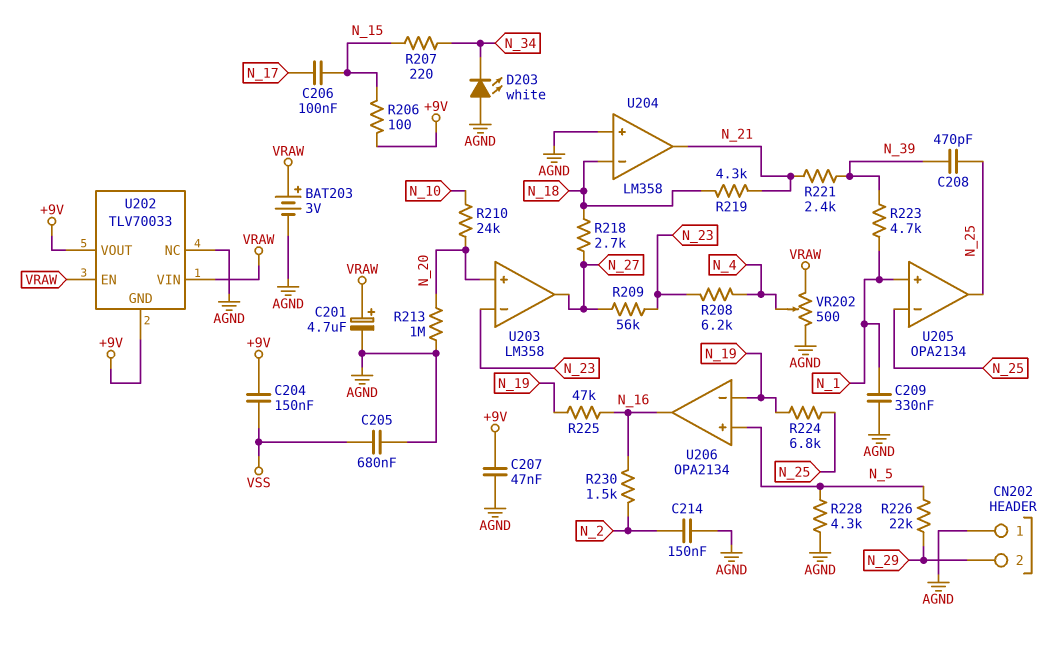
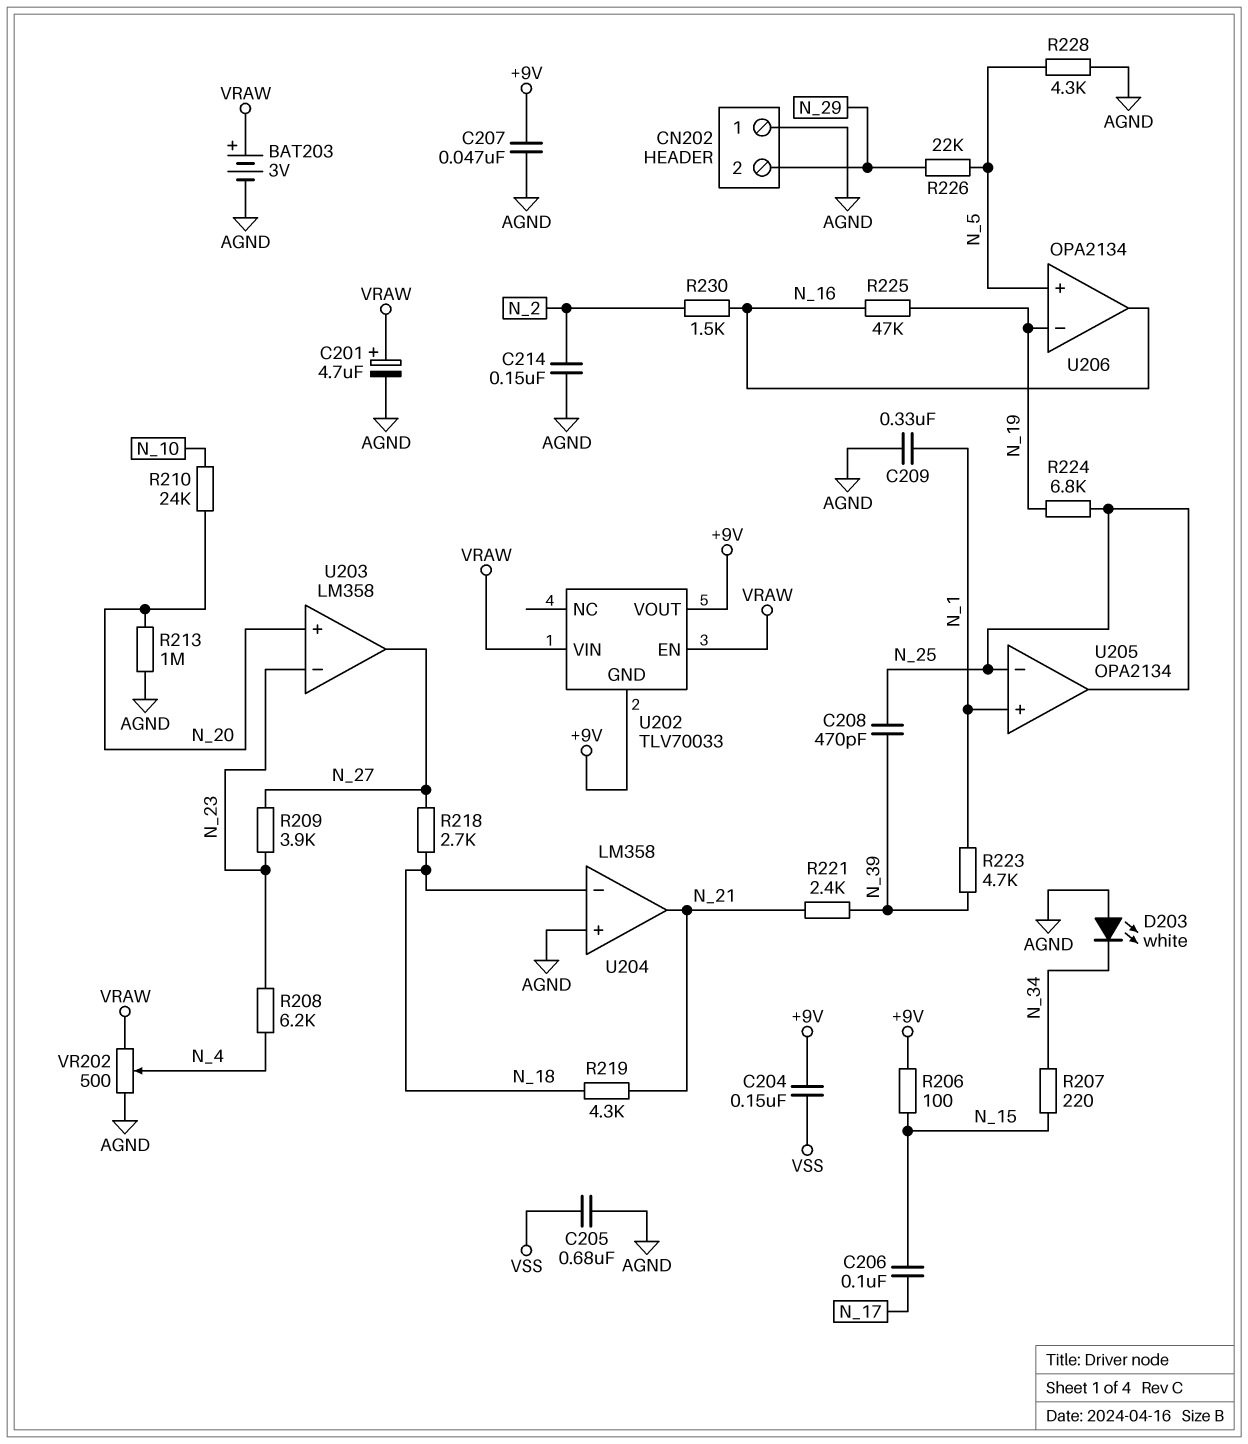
R209: 56k (N_23, N_27) -> 3.9k (N_23, N_27)
U202 pin NC: AGND -> none

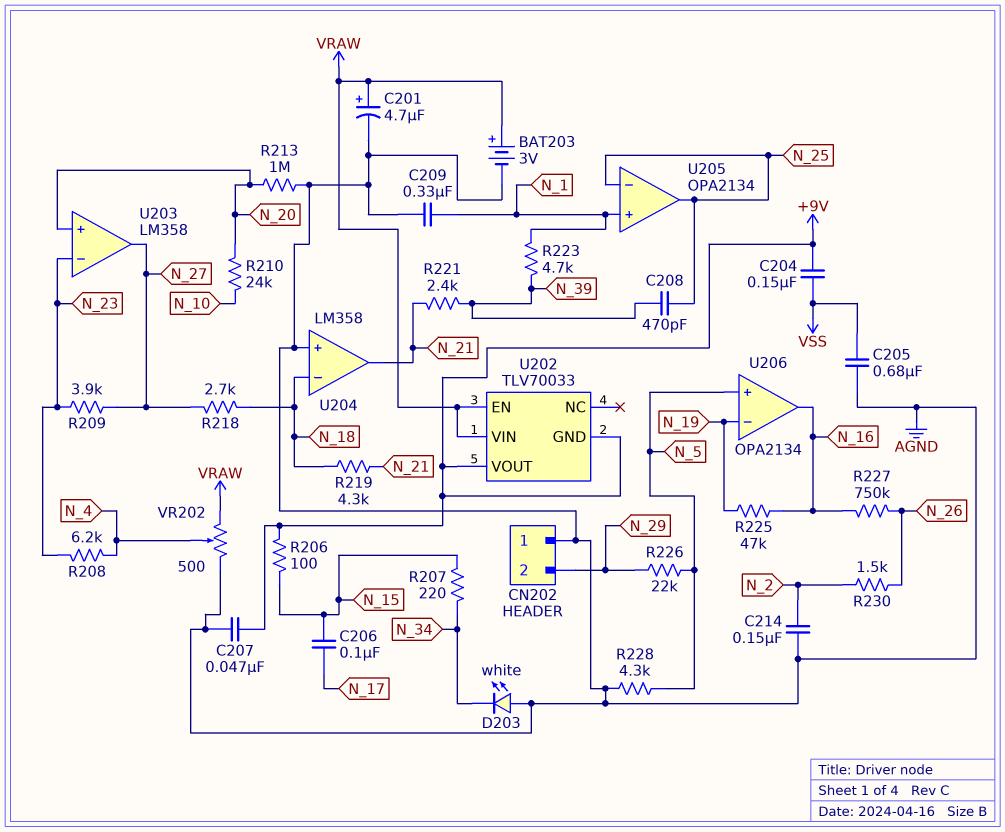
R224: 6.8k (N_19, N_25) -> none
R227: none -> 750k (N_16, N_26)
R230: 1.5k (N_2, N_16) -> 1.5k (N_2, N_26)

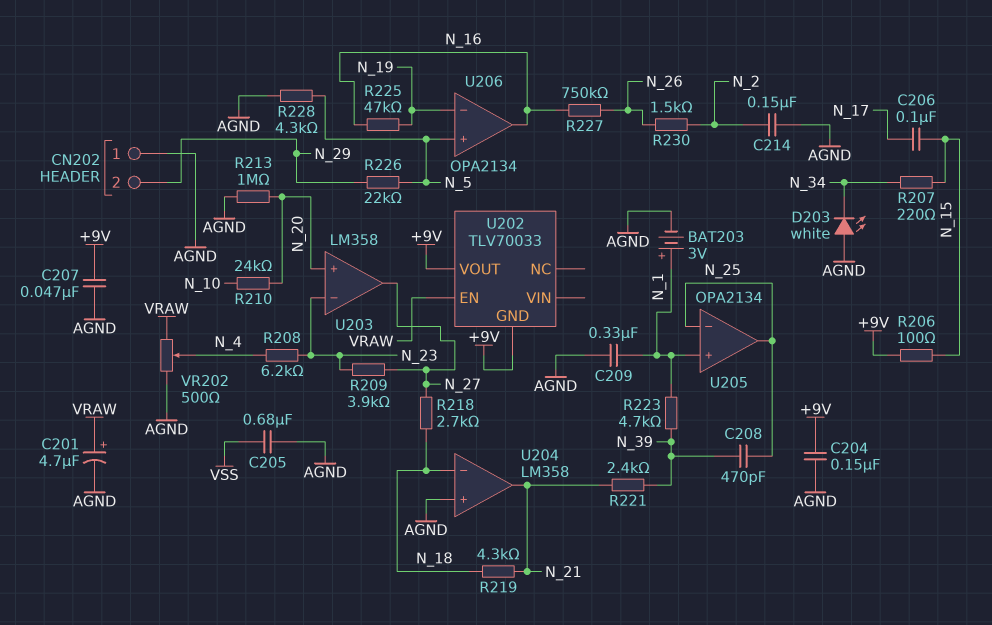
BAT203: 3V (plus VRAW, minus AGND) -> 3V (plus N_1, minus AGND)
C204: 150nF (+9V, VSS) -> 150nF (+9V, AGND)
U202 pin VIN: VRAW -> none

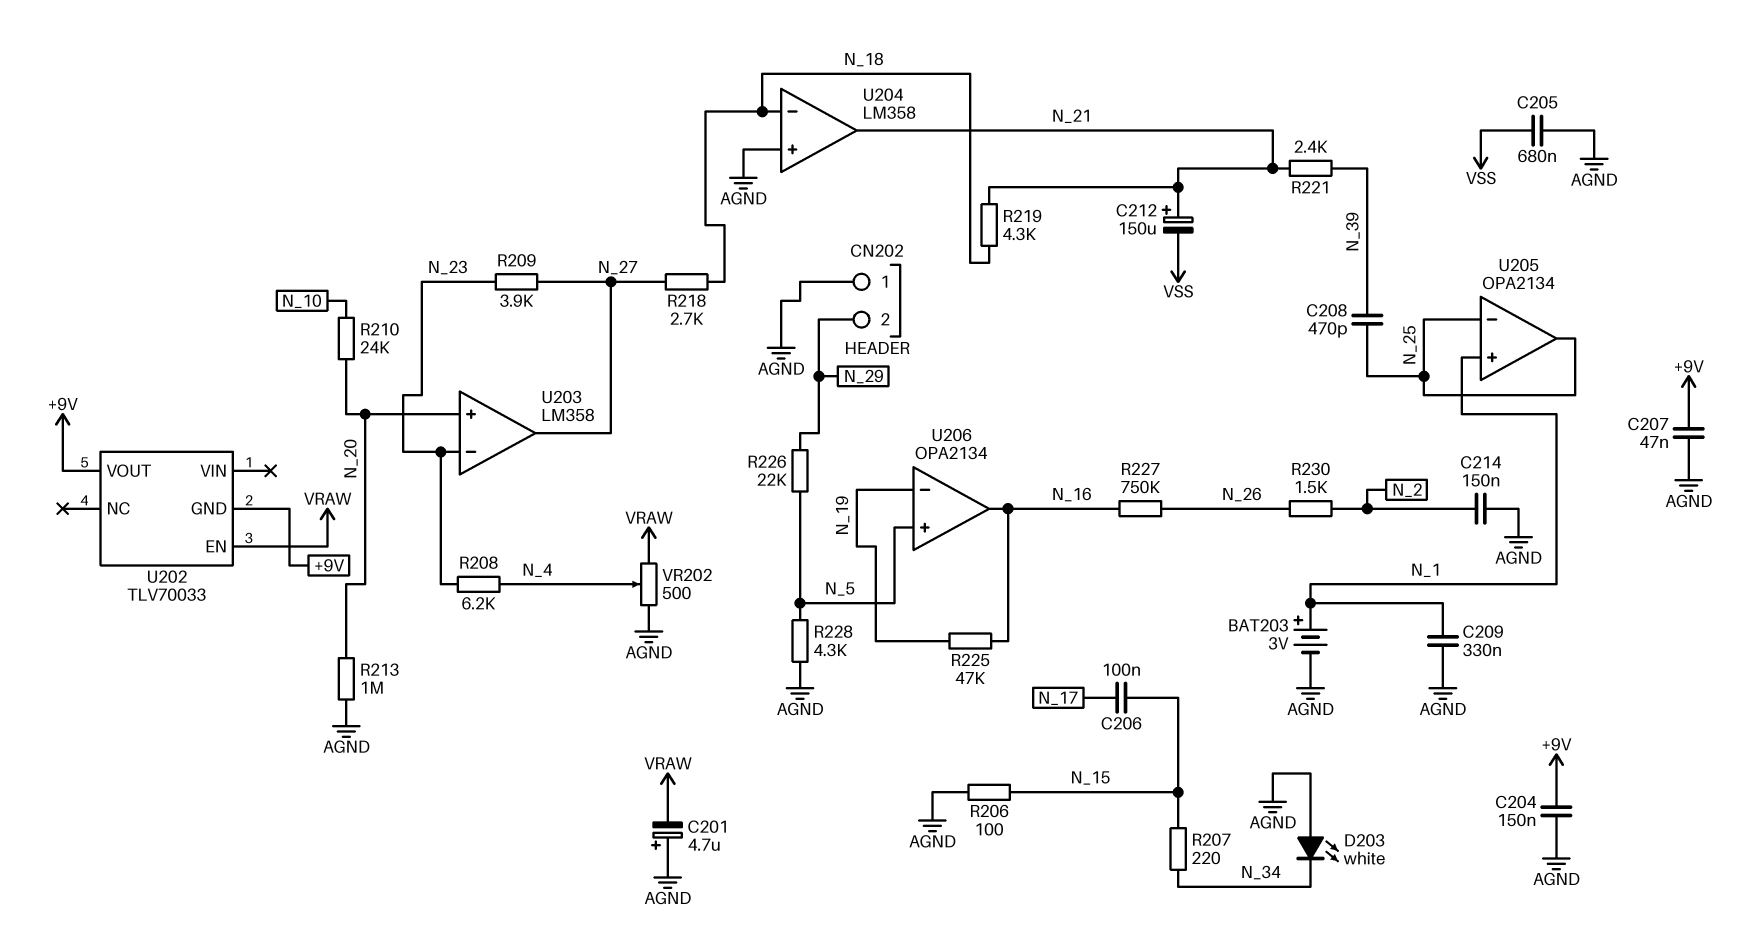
C201: 4.7uF (plus VRAW, minus AGND) -> 4.7uF (plus AGND, minus VRAW)
C212: none -> 150uF (plus N_21, minus VSS)
R206: 100 (+9V, N_15) -> 100 (AGND, N_15)
R223: 4.7k (N_1, N_39) -> none

